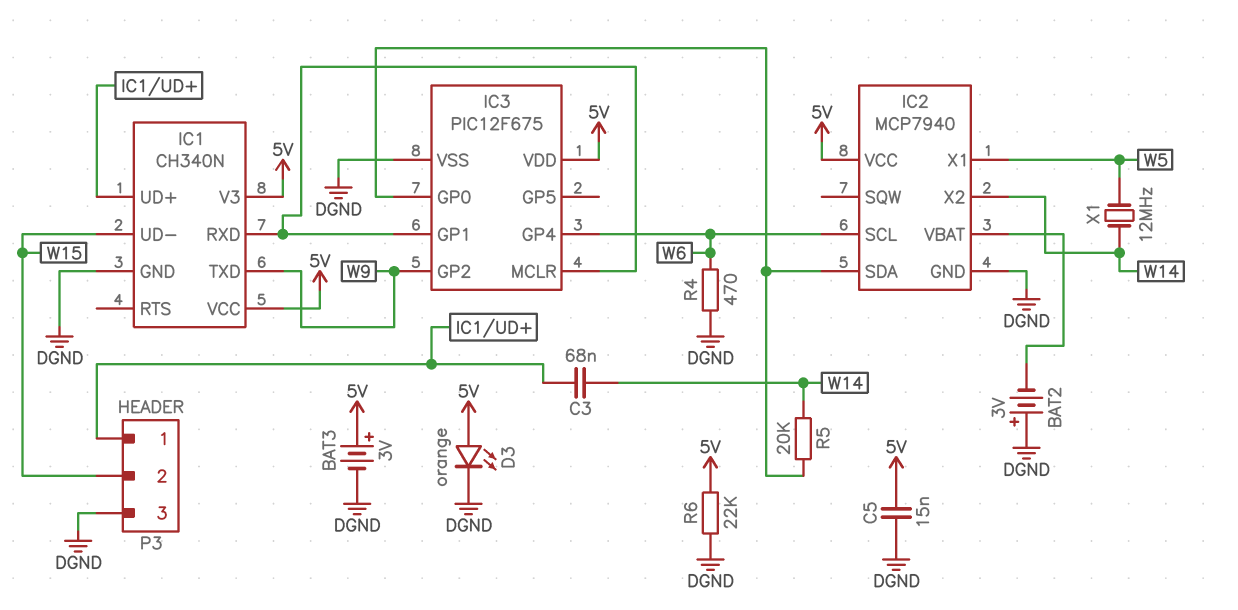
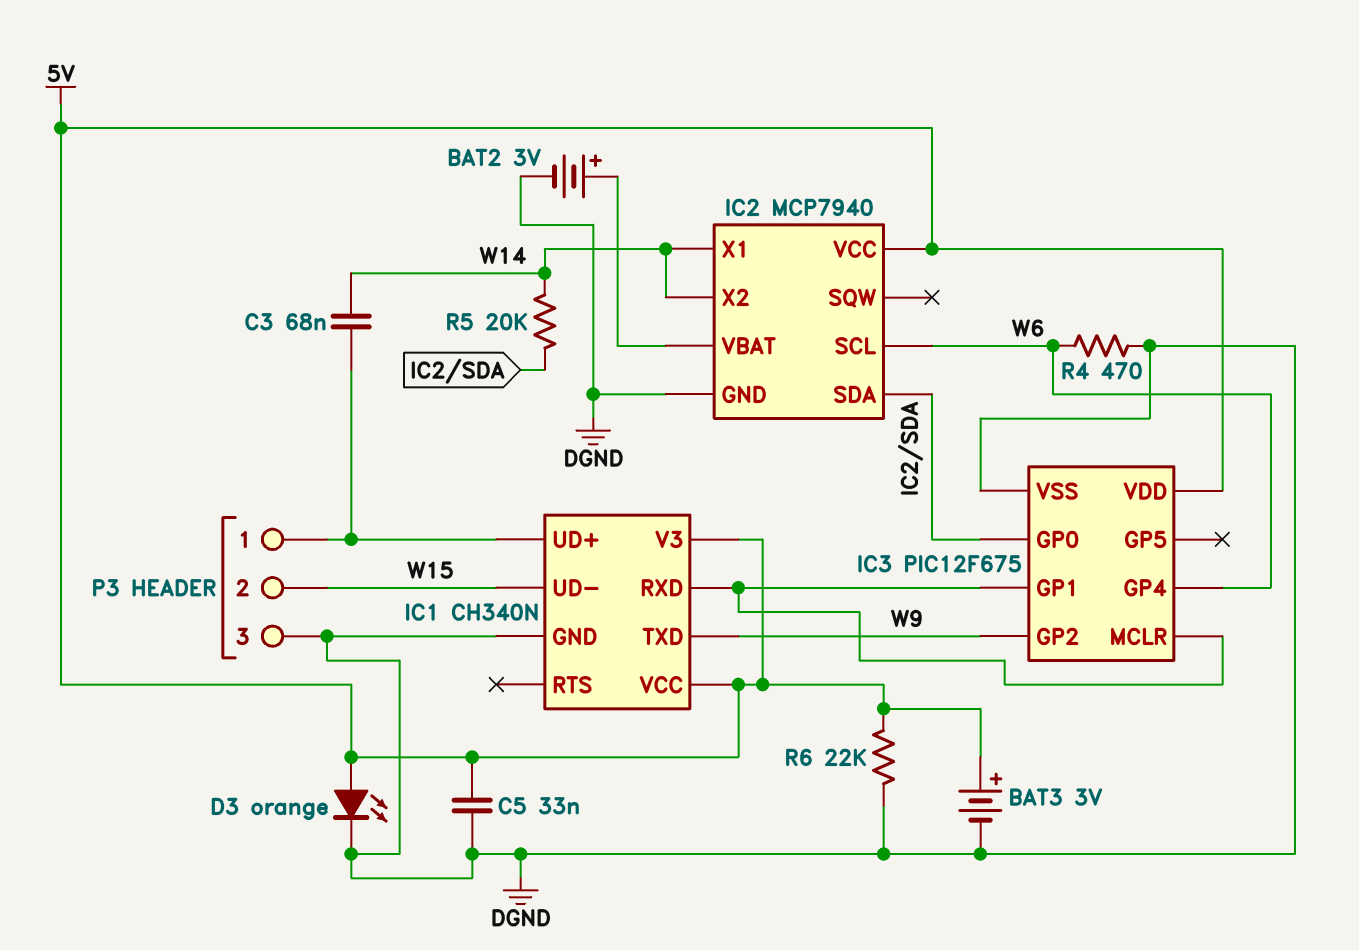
BAT2: 3V (plus DGND, minus IC2/VBAT) -> 3V (plus IC2/VBAT, minus DGND)
C5: 15nF (5V, DGND) -> 33nF (5V, DGND)
IC2 pin X1: W5 -> W14
X1: 12MHz (W5, W14) -> none

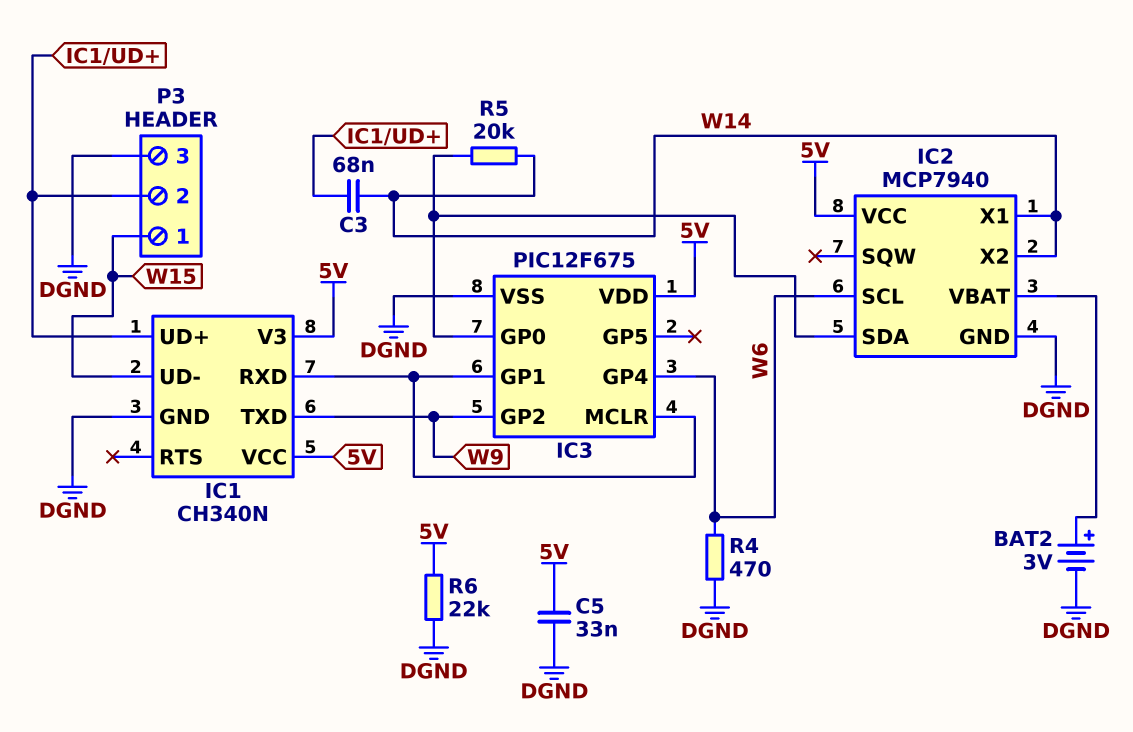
BAT3: 3V (plus 5V, minus DGND) -> none
D3: LED orange (A 5V, K DGND) -> none
P3 pin 1: IC1/UD+ -> W15
P3 pin 2: W15 -> IC1/UD+

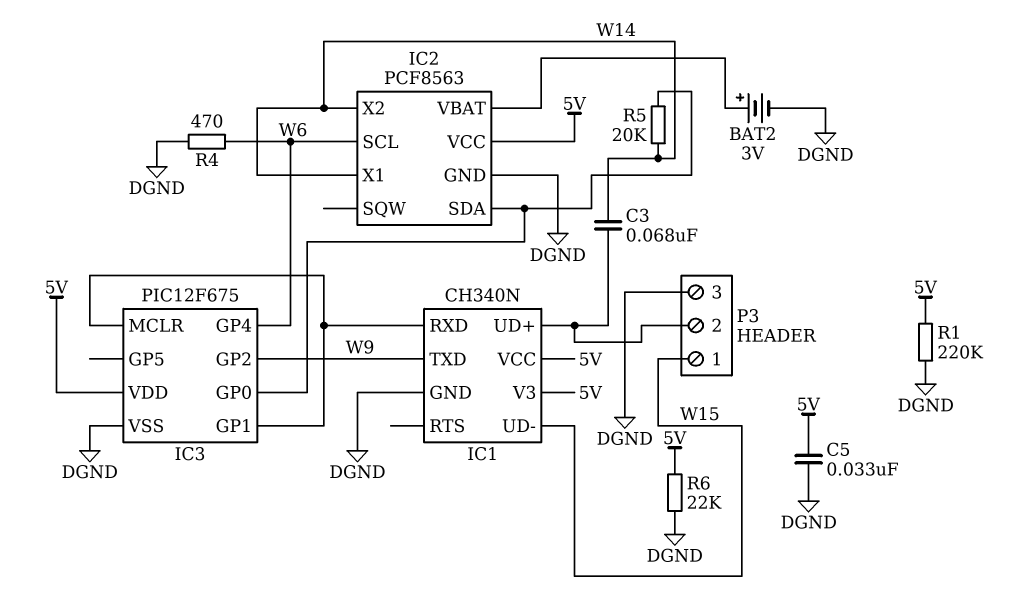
IC2: MCP7940 -> PCF8563
R1: none -> 220k (5V, DGND)

